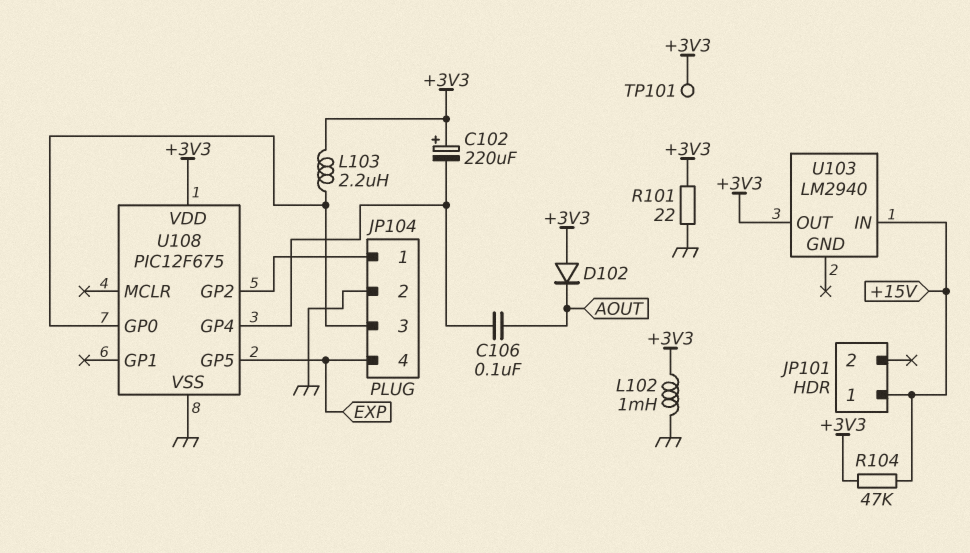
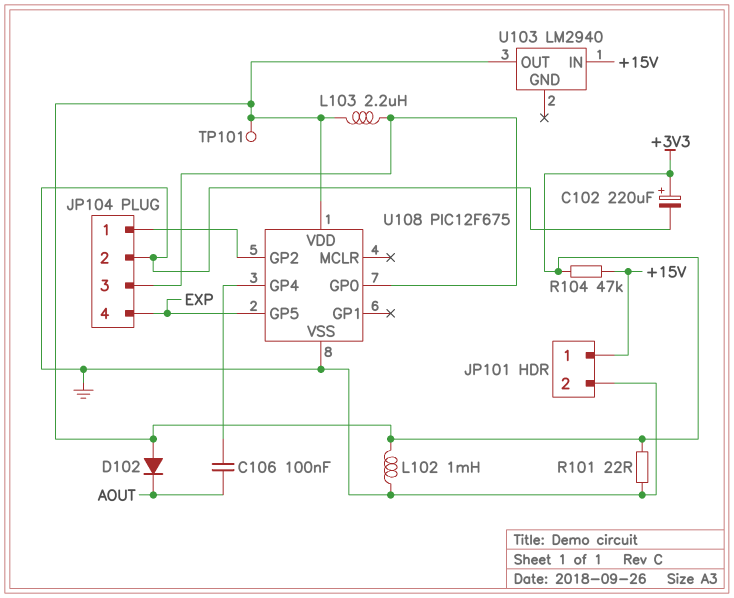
C102: 220uF (plus +3V3, minus U108/GP4) -> 220uF (plus +3V3, minus GND)
JP101 pin 2: none -> GND

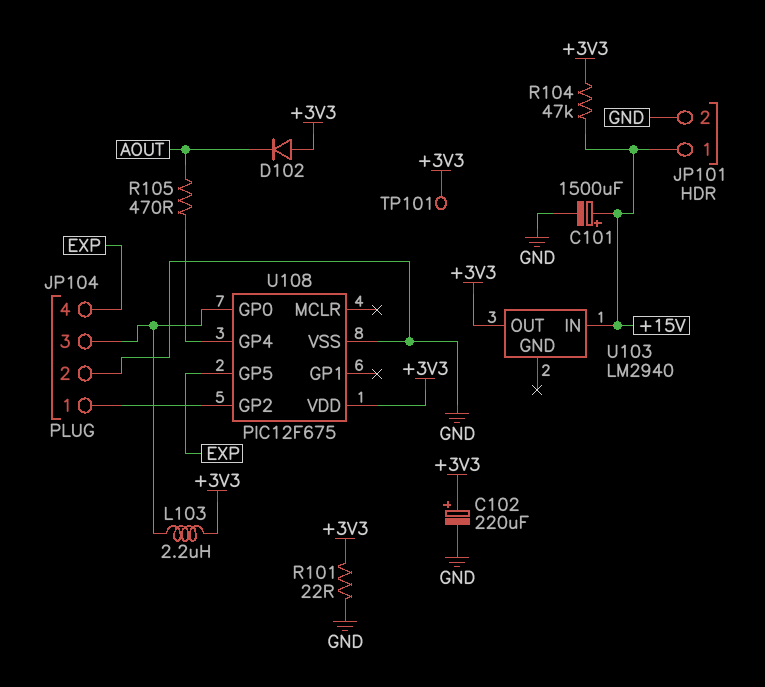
C101: none -> 1500uF (plus +15V, minus GND)
C106: 100nF (AOUT, U108/GP4) -> none
L102: 1mH (+3V3, GND) -> none
R105: none -> 470 (AOUT, U108/GP4)

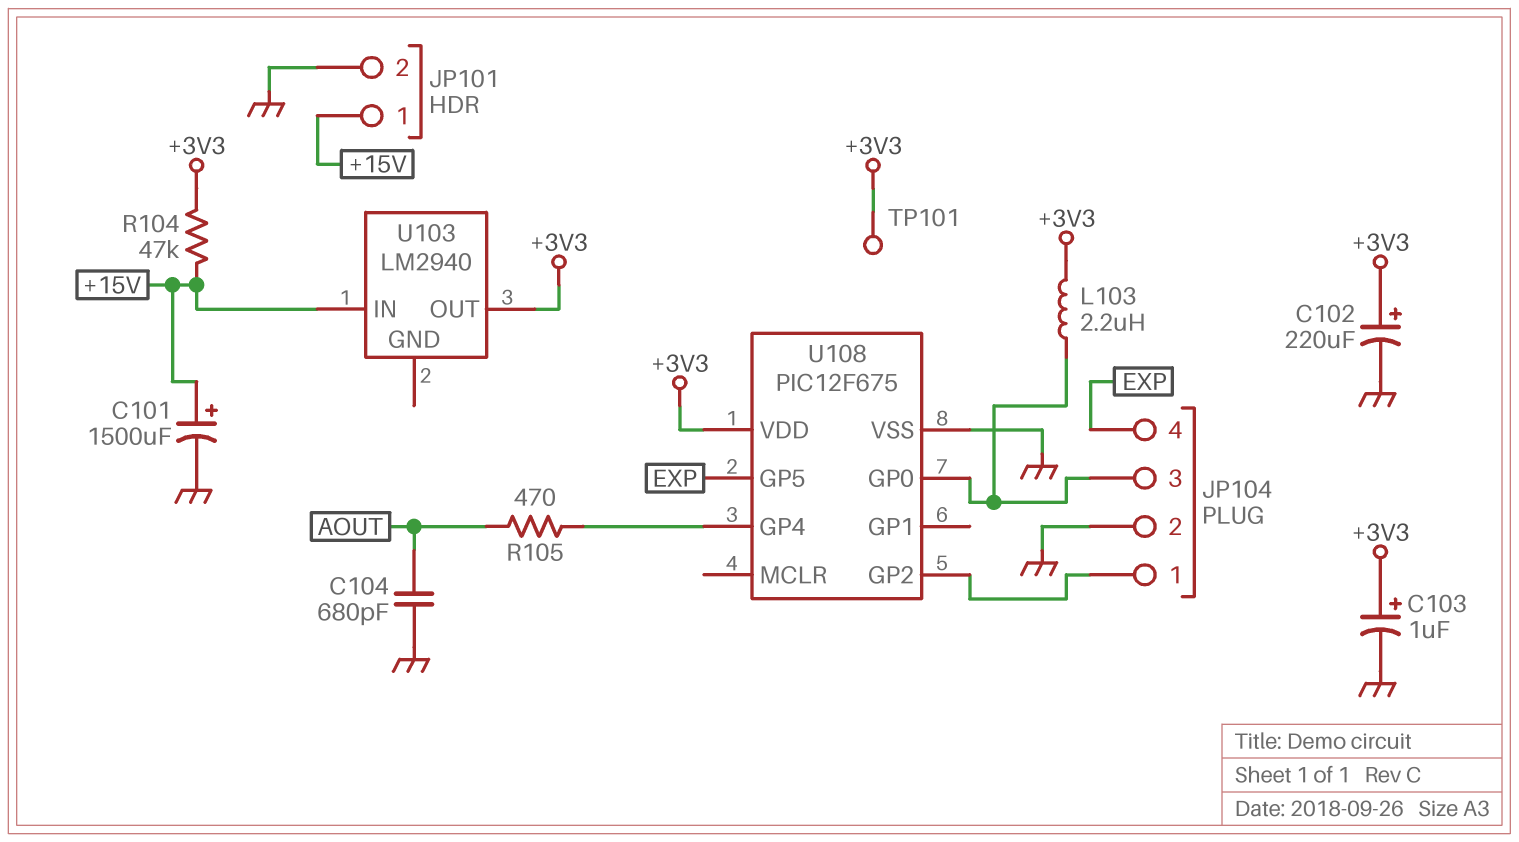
C103: none -> 1uF (plus +3V3, minus GND)
C104: none -> 680pF (AOUT, GND)
D102: diode (A +3V3, K AOUT) -> none
R101: 22 (+3V3, GND) -> none

